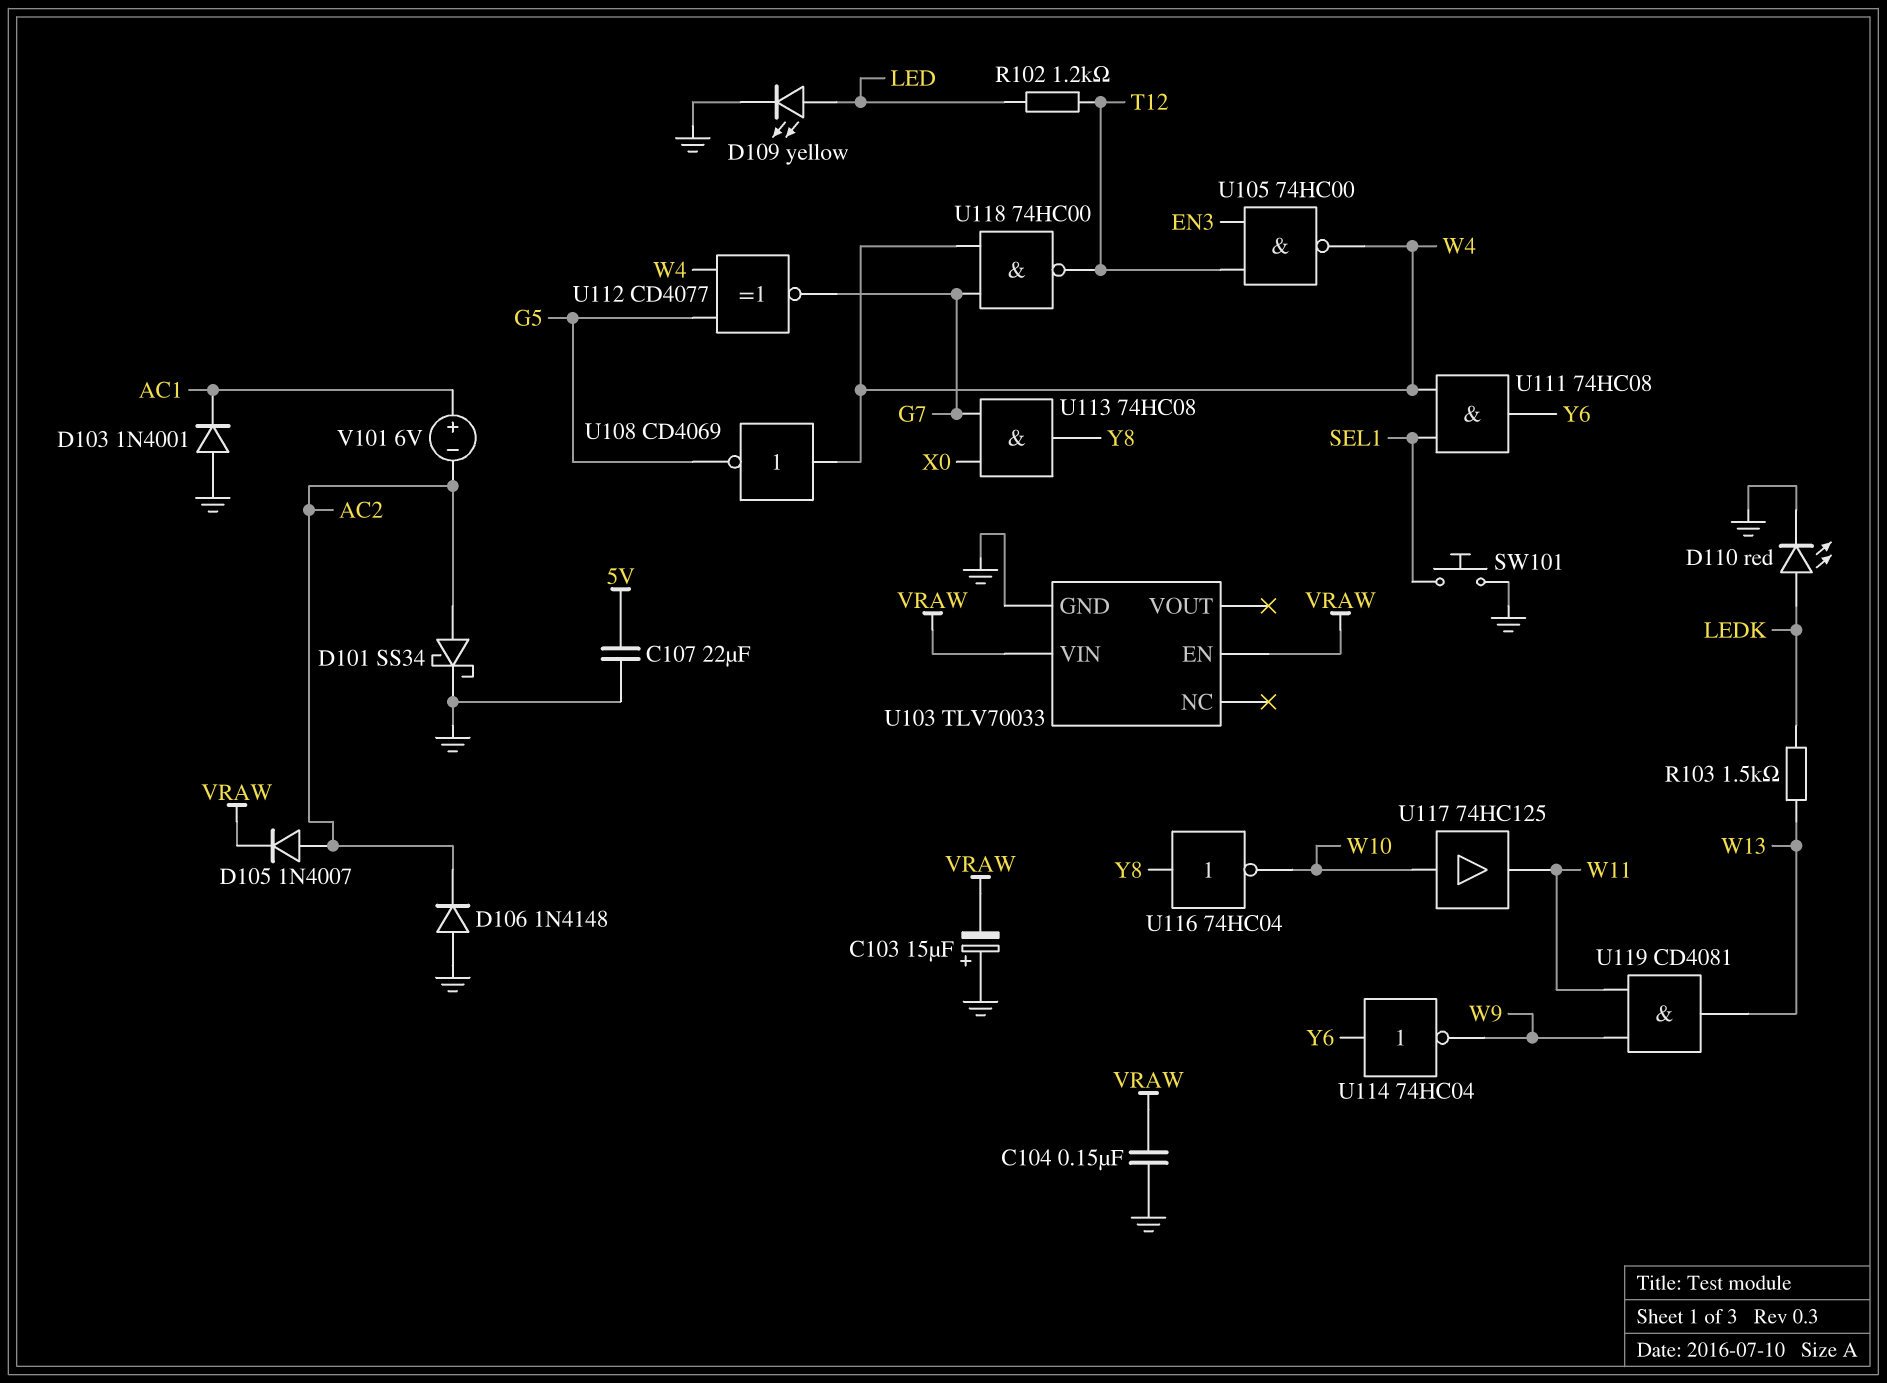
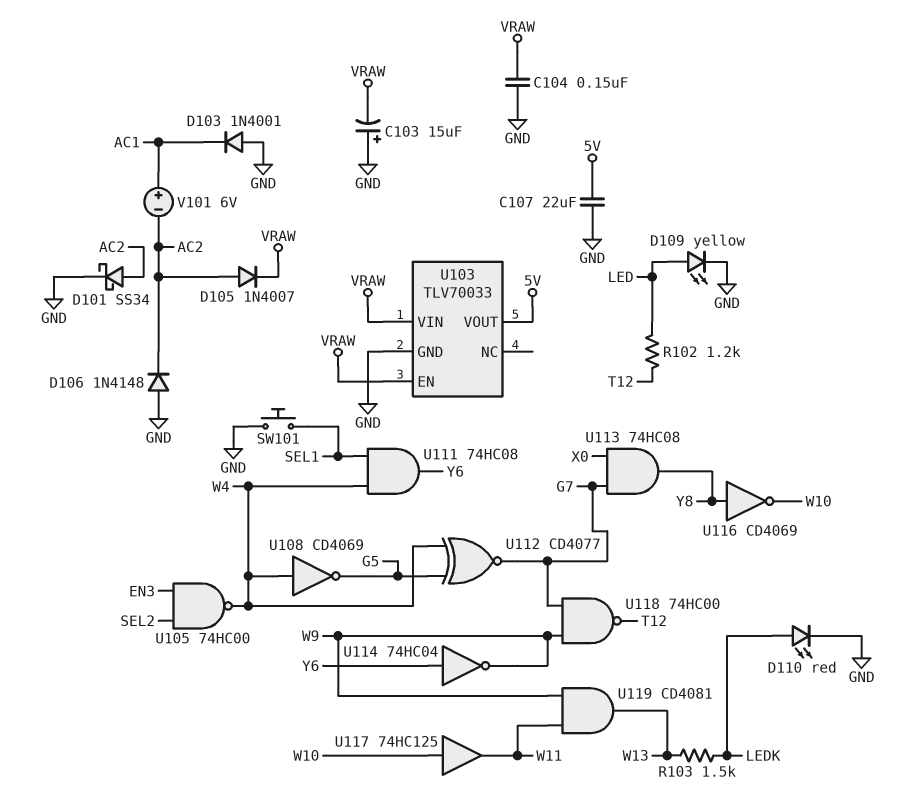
U103 pin VOUT: none -> 5V
U105: NAND 74HC00 (in EN3, in T12, out W4) -> NAND 74HC00 (in EN3, in SEL2, out W4)
U116: NOT 74HC04 (in Y8, out W10) -> NOT CD4069 (in Y8, out W10)
U118: NAND 74HC00 (in G7, in W4, out T12) -> NAND 74HC00 (in G7, in W9, out T12)

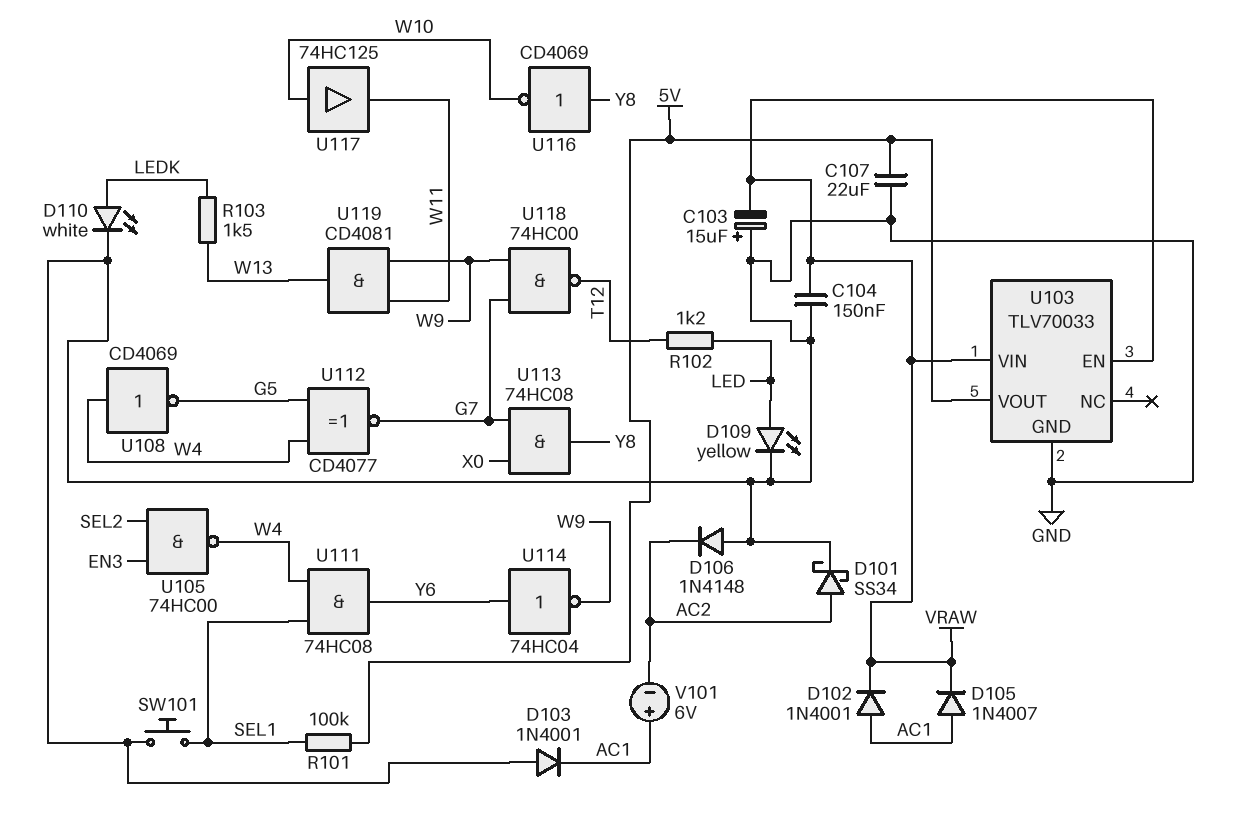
D102: none -> diode 1N4001 (A AC1, K VRAW)
D105: diode 1N4007 (A AC2, K VRAW) -> diode 1N4007 (A AC1, K VRAW)
D110: LED red (A LEDK, K GND) -> LED white (A LEDK, K GND)
R101: none -> 100k (5V, SEL1)

